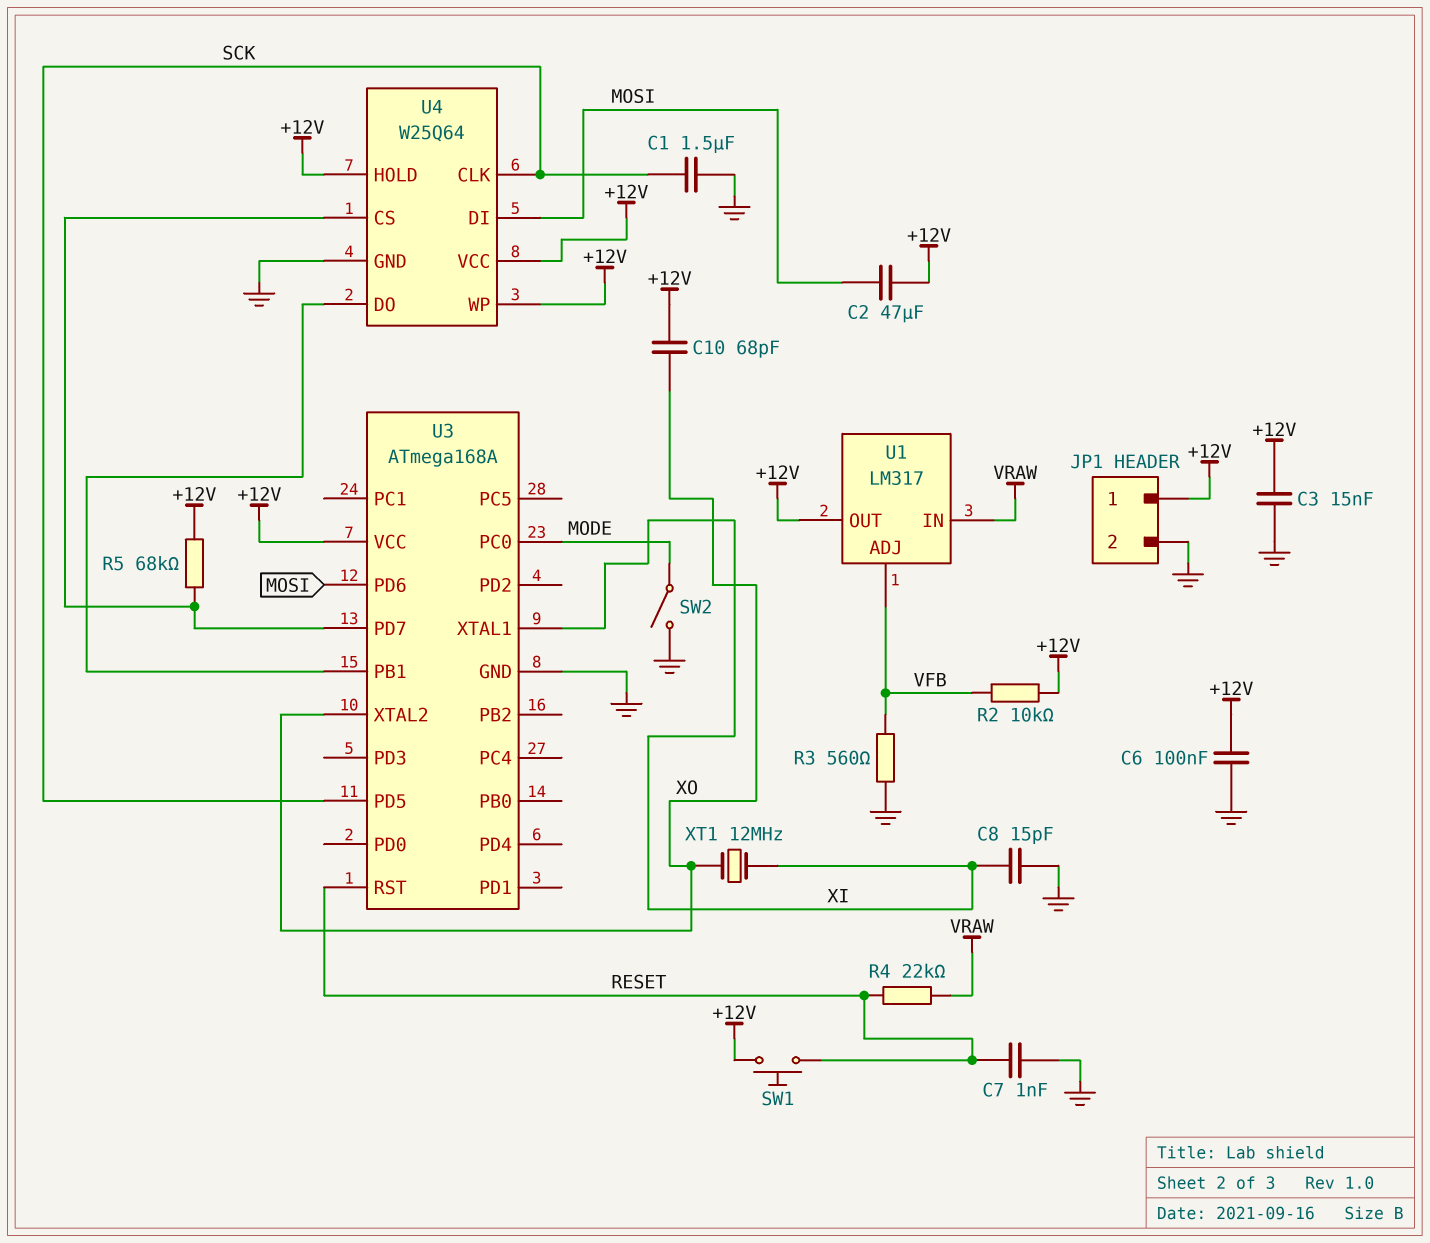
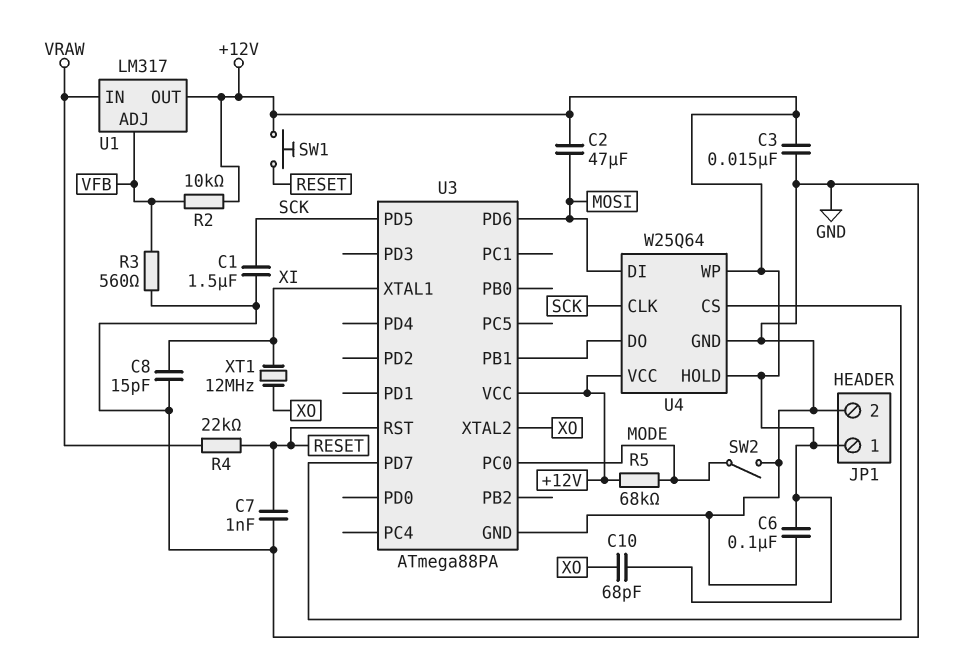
R5: 68k (+12V, U3/PD7) -> 68k (+12V, MODE)
U3: ATmega168A -> ATmega88PA

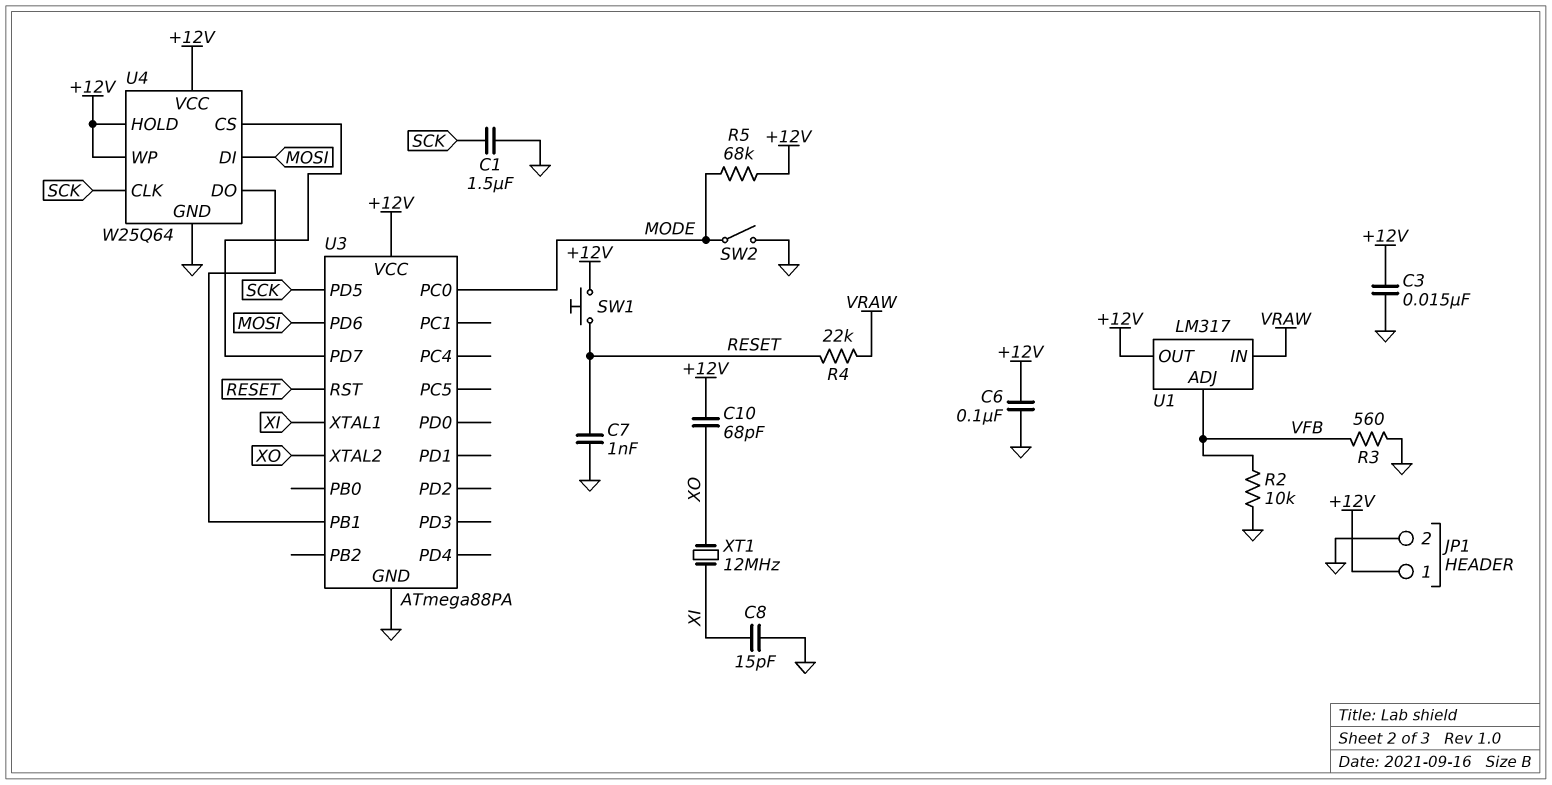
C2: 47uF (+12V, MOSI) -> none
R2: 10k (+12V, VFB) -> 10k (GND, VFB)

